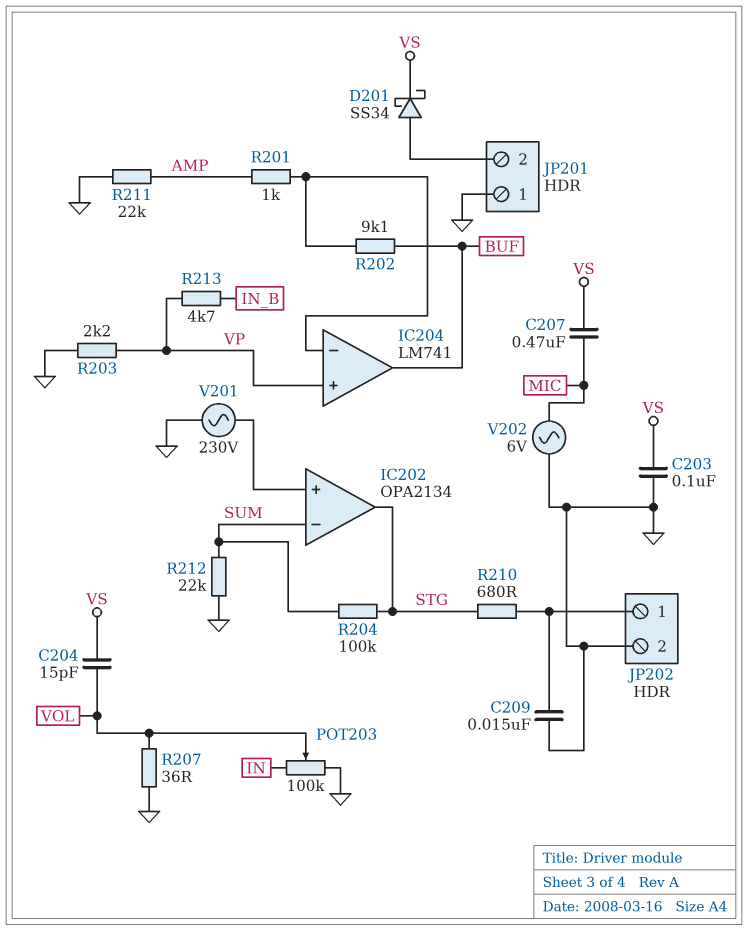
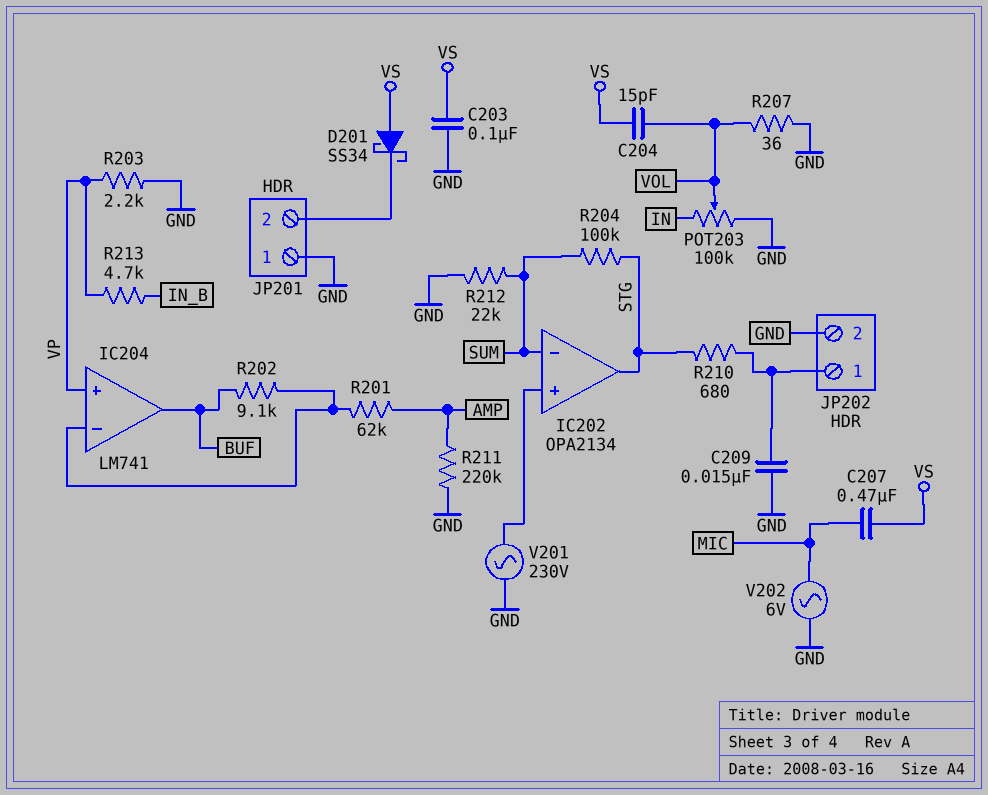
D201: schottky SS34 (A JP201/2, K VS) -> schottky SS34 (A VS, K JP201/2)
R201: 1k (AMP, IC204/in-) -> 62k (AMP, IC204/in-)
R211: 22k (AMP, GND) -> 220k (AMP, GND)

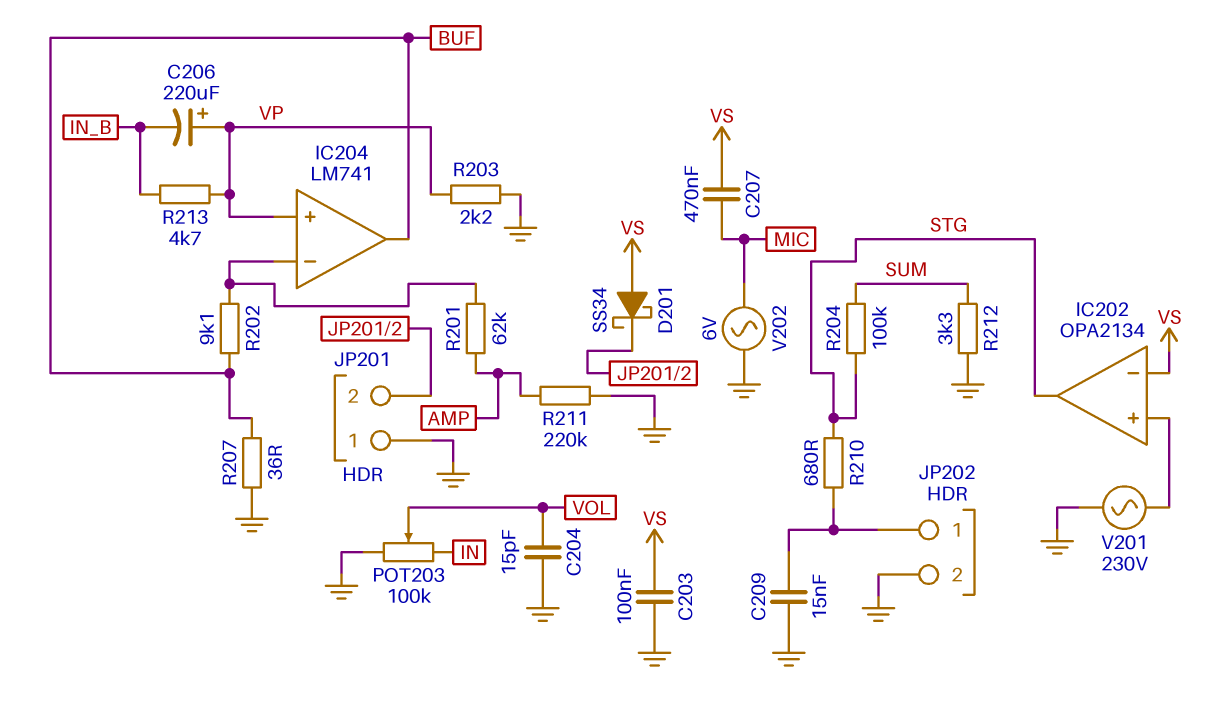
C204: 15pF (VOL, VS) -> 15pF (GND, VOL)
C206: none -> 220uF (plus VP, minus IN_B)
IC202 pin in-: SUM -> VS
R207: 36 (GND, VOL) -> 36 (BUF, GND)
R212: 22k (GND, SUM) -> 3.3k (GND, SUM)

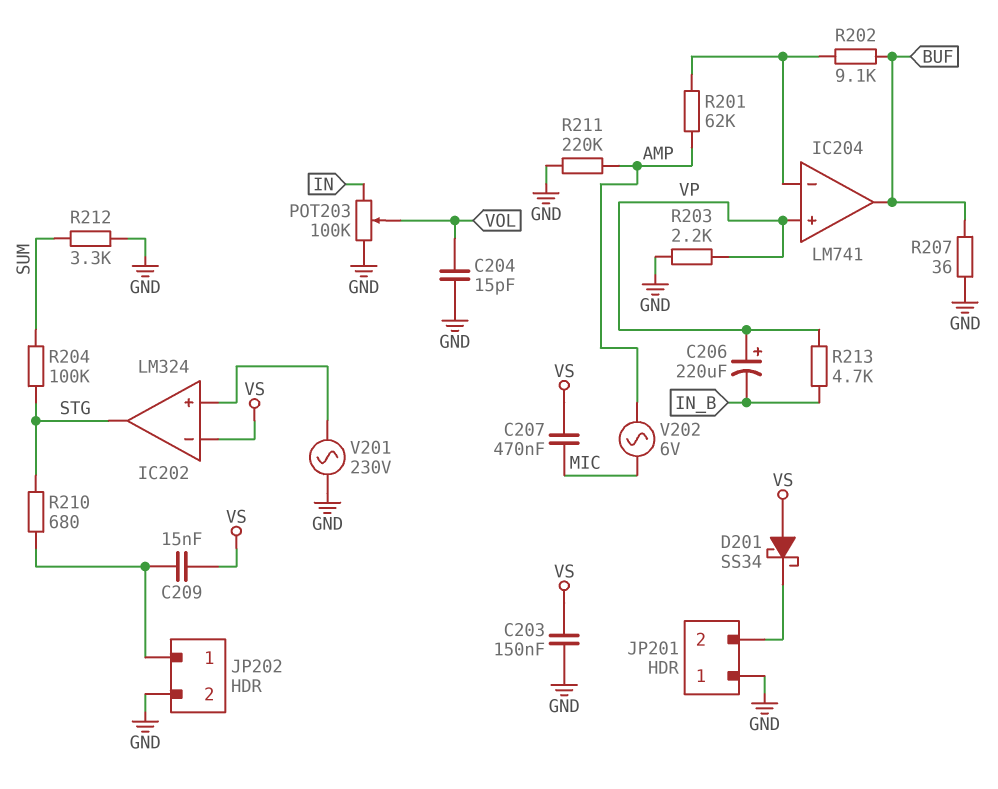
C203: 100nF (GND, VS) -> 150nF (GND, VS)
C209: 15nF (GND, JP202/1) -> 15nF (JP202/1, VS)
IC202: OPA2134 -> LM324
V202: AC 6V (GND, MIC) -> AC 6V (AMP, MIC)

